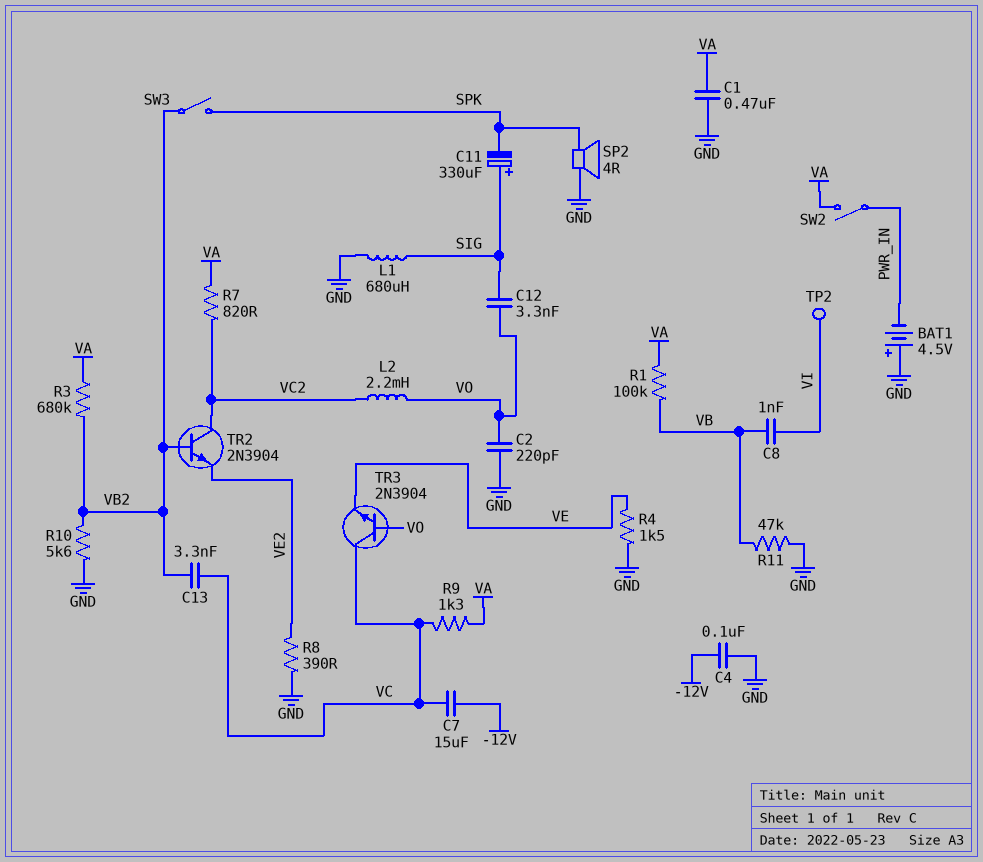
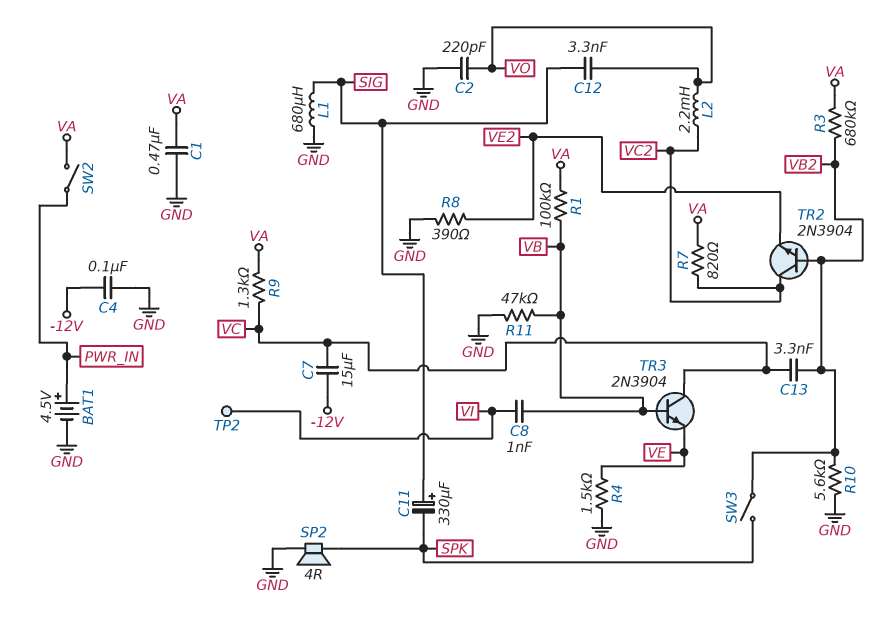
BAT1: 4.5V (plus GND, minus PWR_IN) -> 4.5V (plus PWR_IN, minus GND)
TR3: NPN 2N3904 (B VO, C VC, E VE) -> NPN 2N3904 (B VB, C VC, E VE)

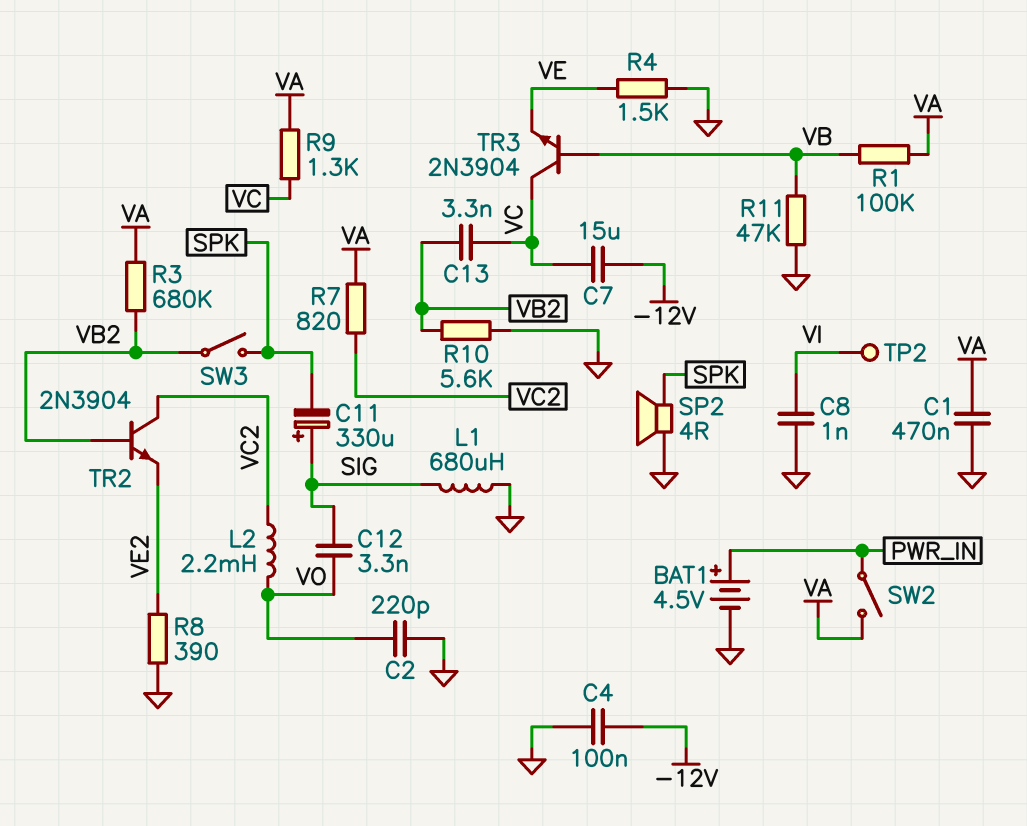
C8: 1nF (VB, VI) -> 1nF (GND, VI)

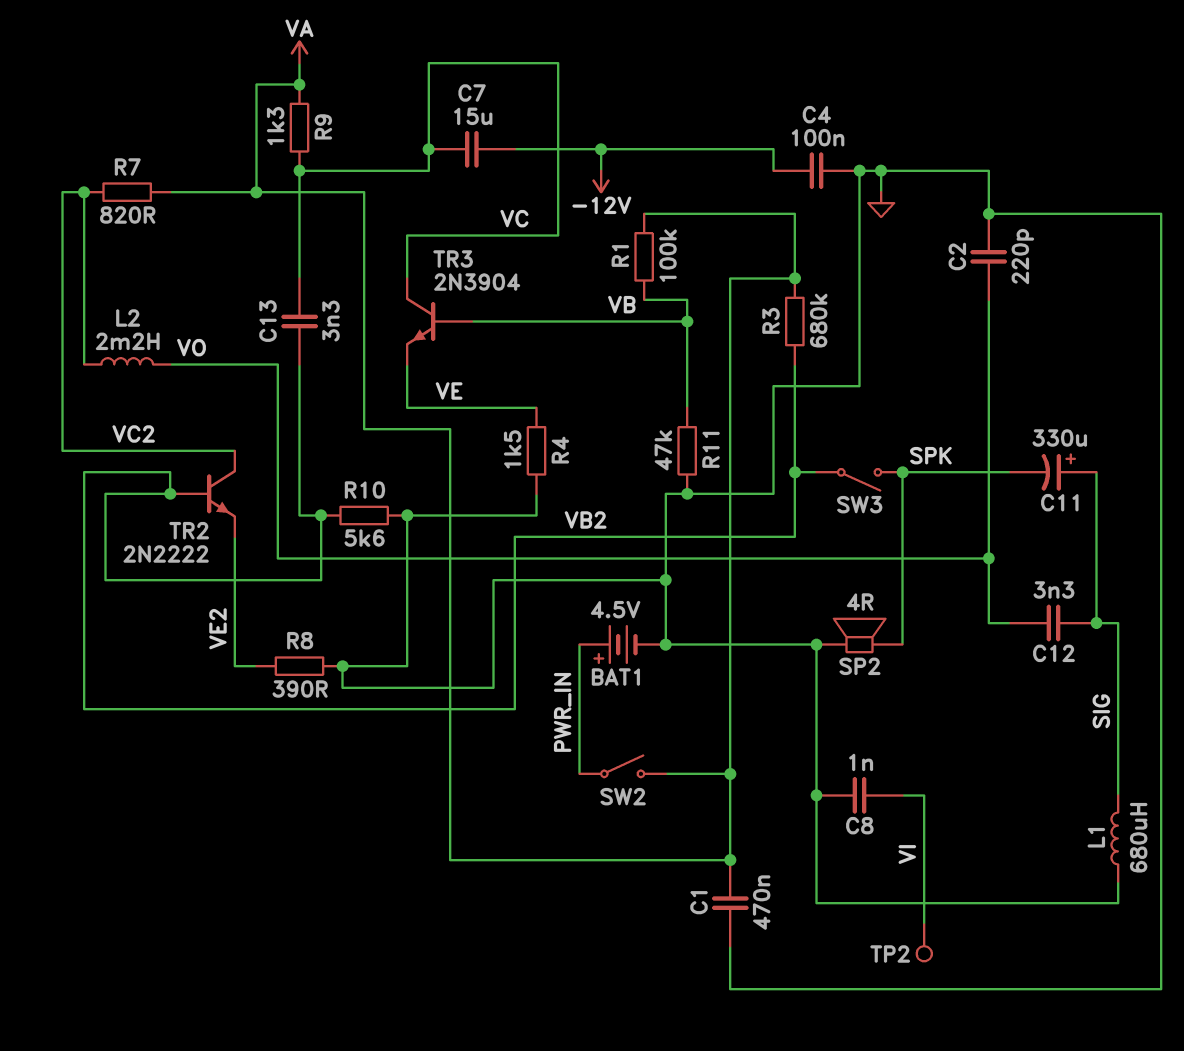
TR2: NPN 2N3904 (B VB2, C VC2, E VE2) -> NPN 2N2222 (B VB2, C VC2, E VE2)

